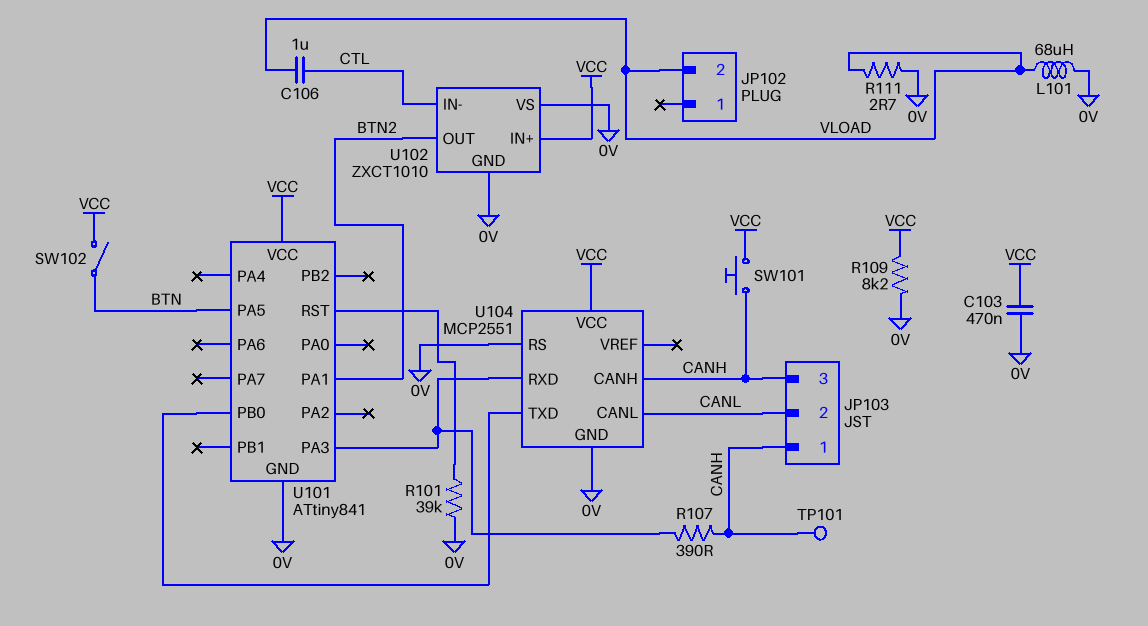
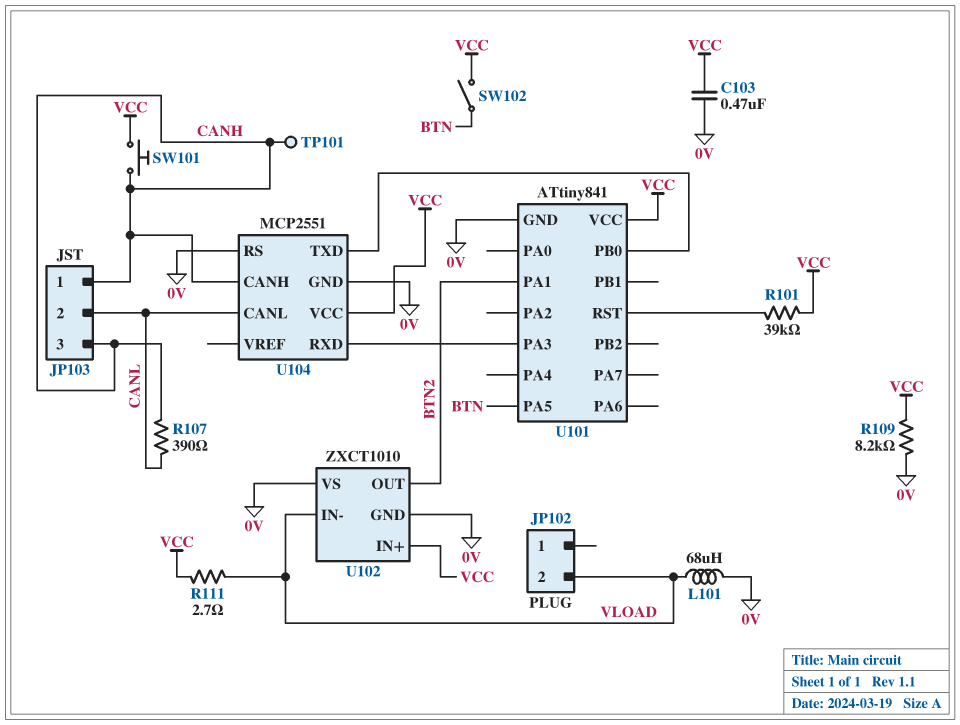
C106: 1uF (CTL, VLOAD) -> none
R101: 39k (0V, U101/RST) -> 39k (U101/RST, VCC)
R107: 390 (CANH, U101/PA3) -> 390 (CANH, CANL)
R111: 2.7 (0V, VLOAD) -> 2.7 (VCC, VLOAD)
U102 pin IN-: CTL -> VLOAD

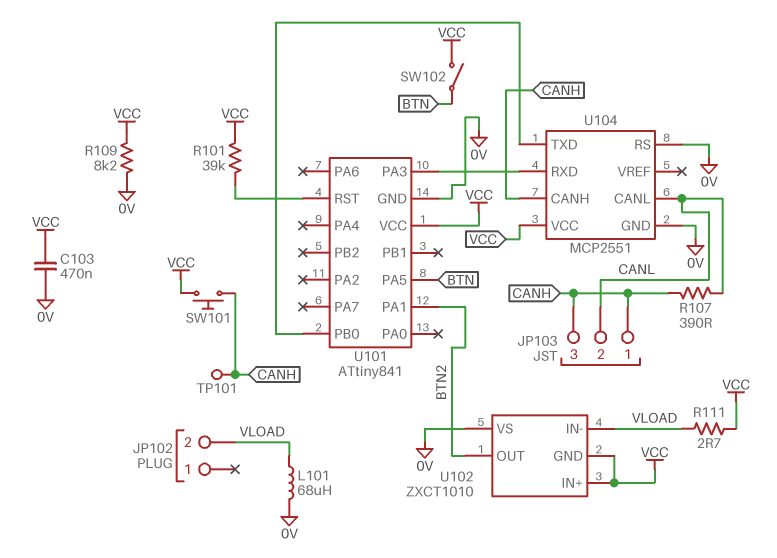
U102 pin GND: 0V -> VCC

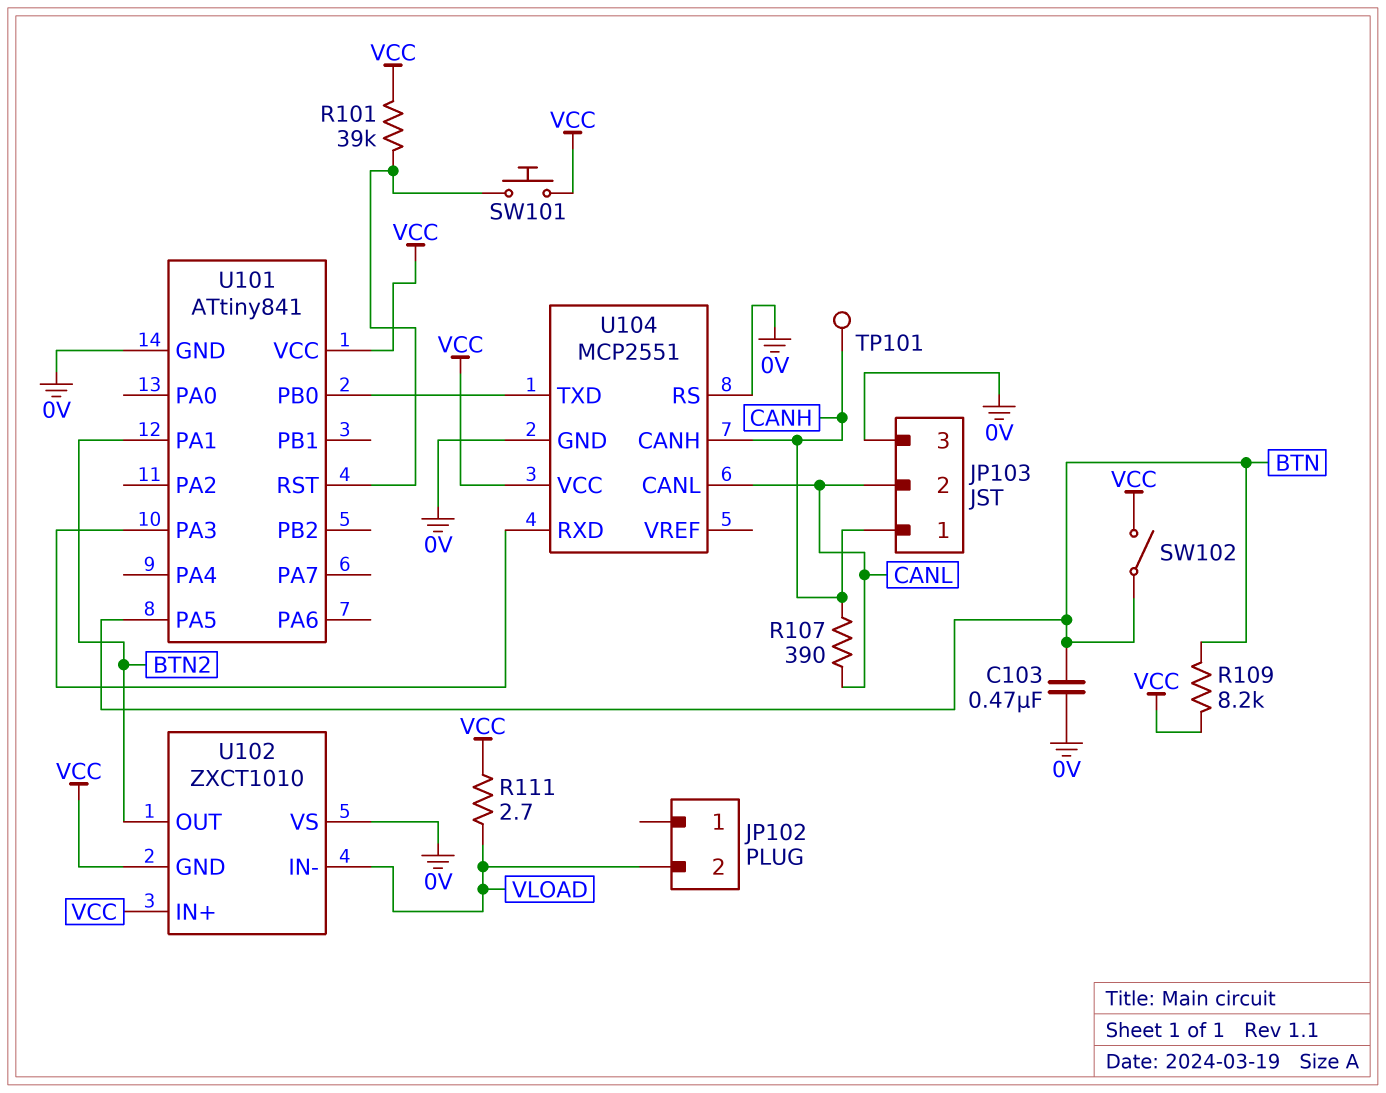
C103: 470nF (0V, VCC) -> 470nF (0V, BTN)
JP103 pin 3: CANH -> 0V
L101: 68uH (0V, VLOAD) -> none
R109: 8.2k (0V, VCC) -> 8.2k (BTN, VCC)
SW101: button (CANH, VCC) -> button (U101/RST, VCC)

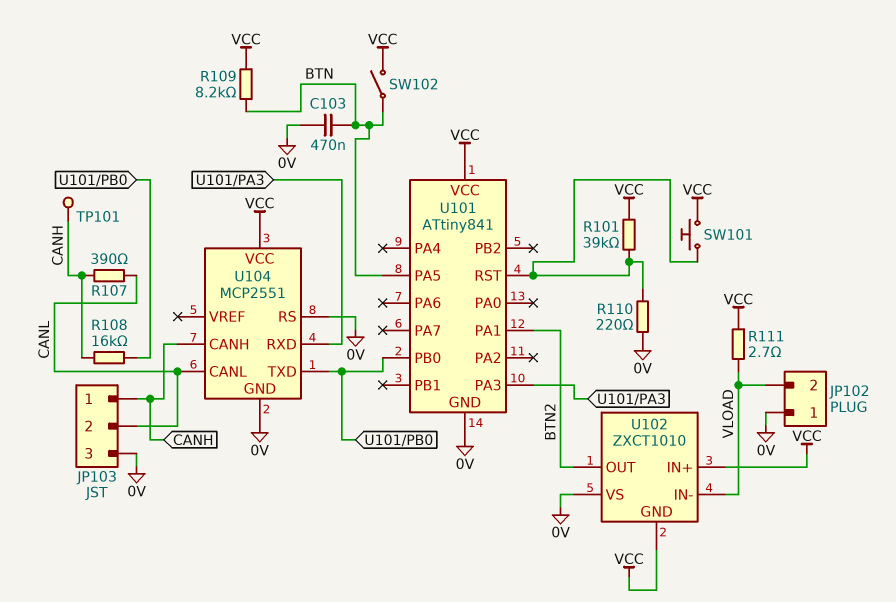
JP102 pin 1: none -> 0V
R108: none -> 16k (CANH, U101/PB0)
R110: none -> 220 (0V, U101/RST)

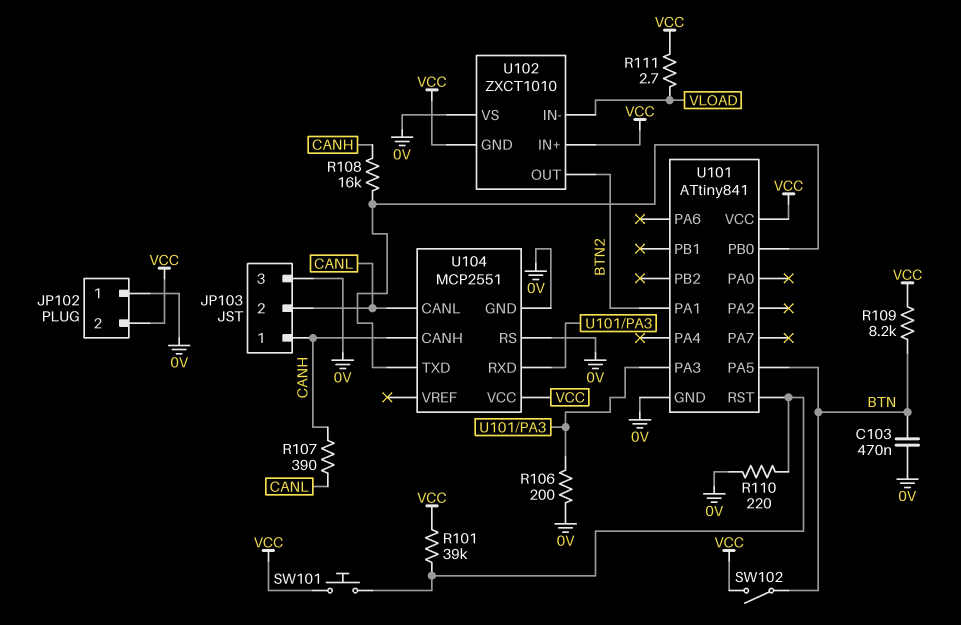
JP102 pin 2: VLOAD -> VCC
R106: none -> 200 (0V, U101/PA3)
TP101: test point (CANH) -> none

